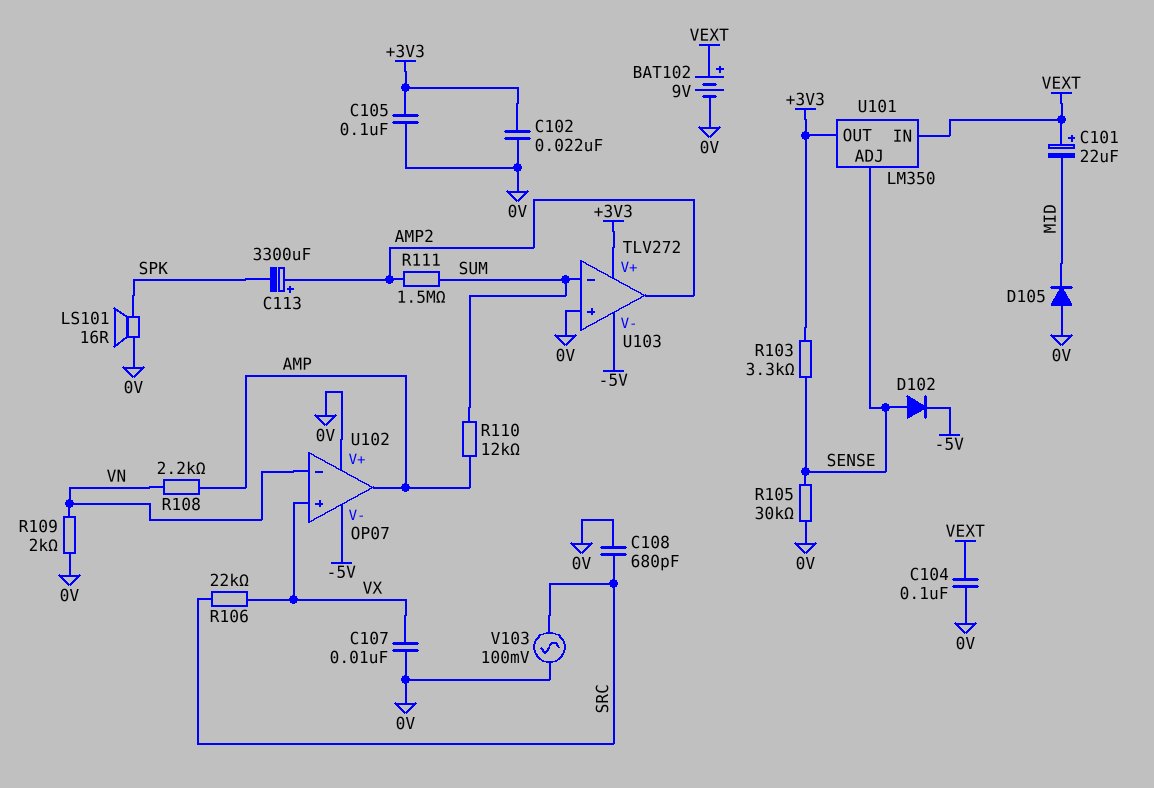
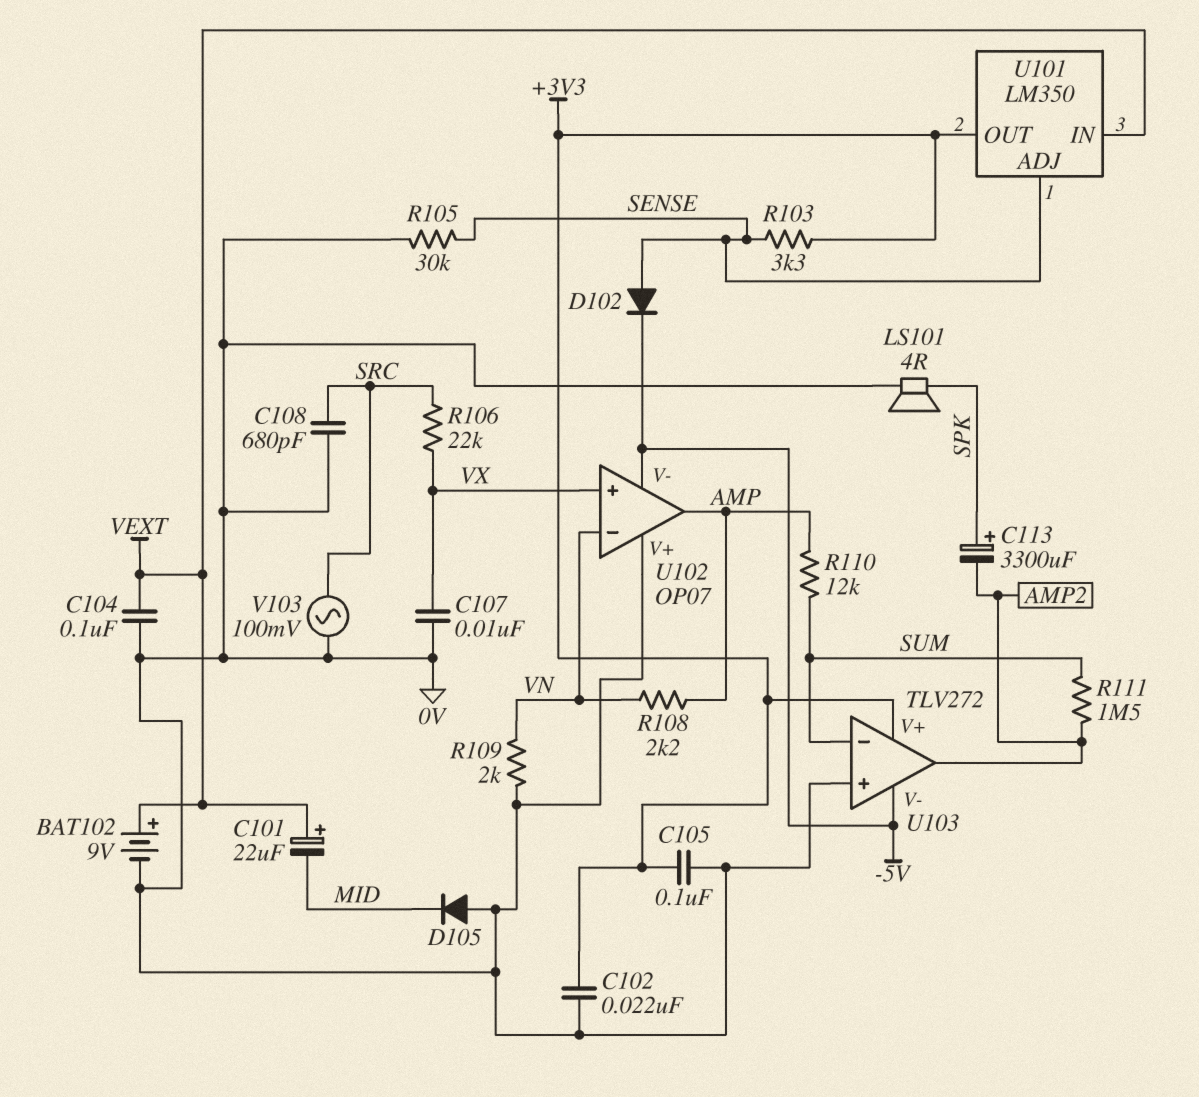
C113: 3300uF (plus AMP2, minus SPK) -> 3300uF (plus SPK, minus AMP2)
LS101: speaker 16R (0V, SPK) -> speaker 4R (0V, SPK)

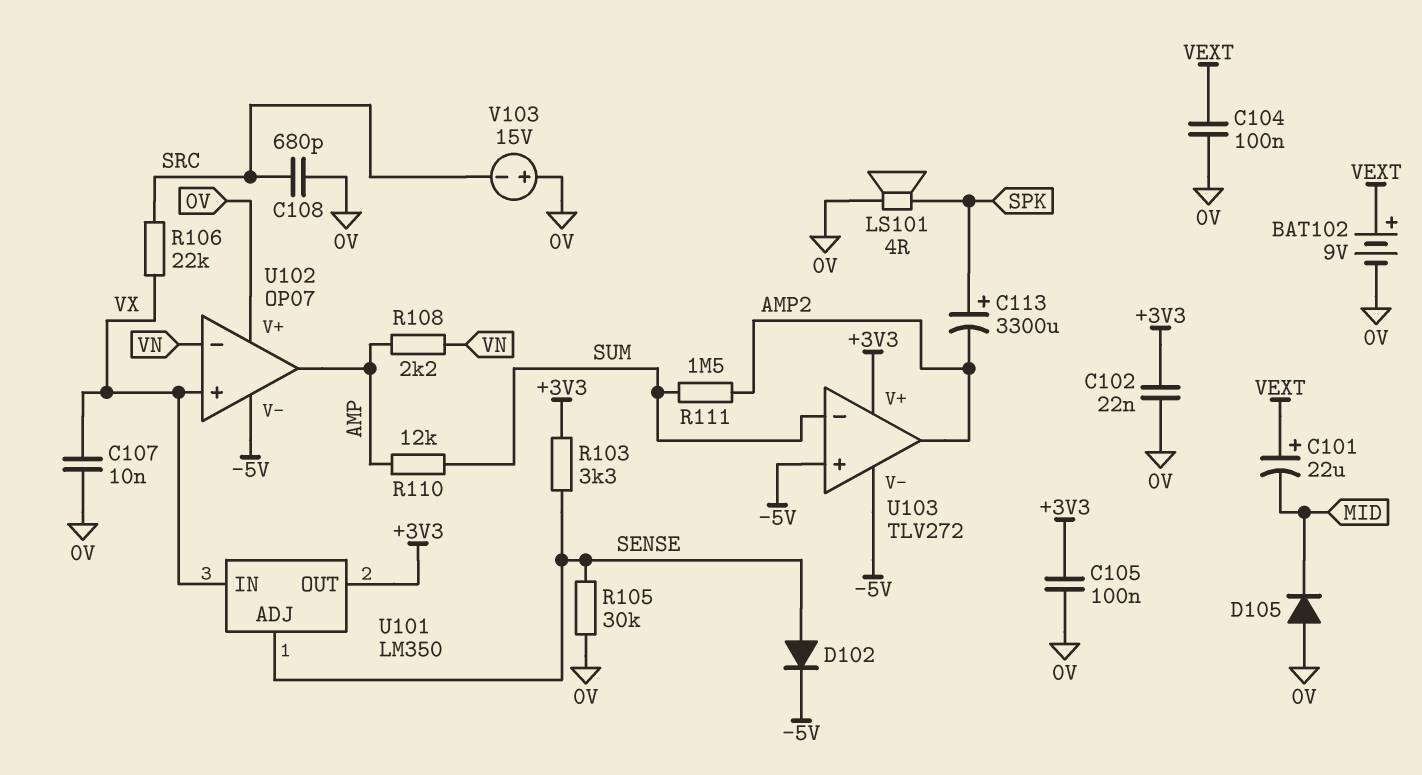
R109: 2k (0V, VN) -> none
U101 pin IN: VEXT -> VX
U103 pin in+: 0V -> -5V
V103: AC 100mV (0V, SRC) -> 15V (plus 0V, minus SRC)

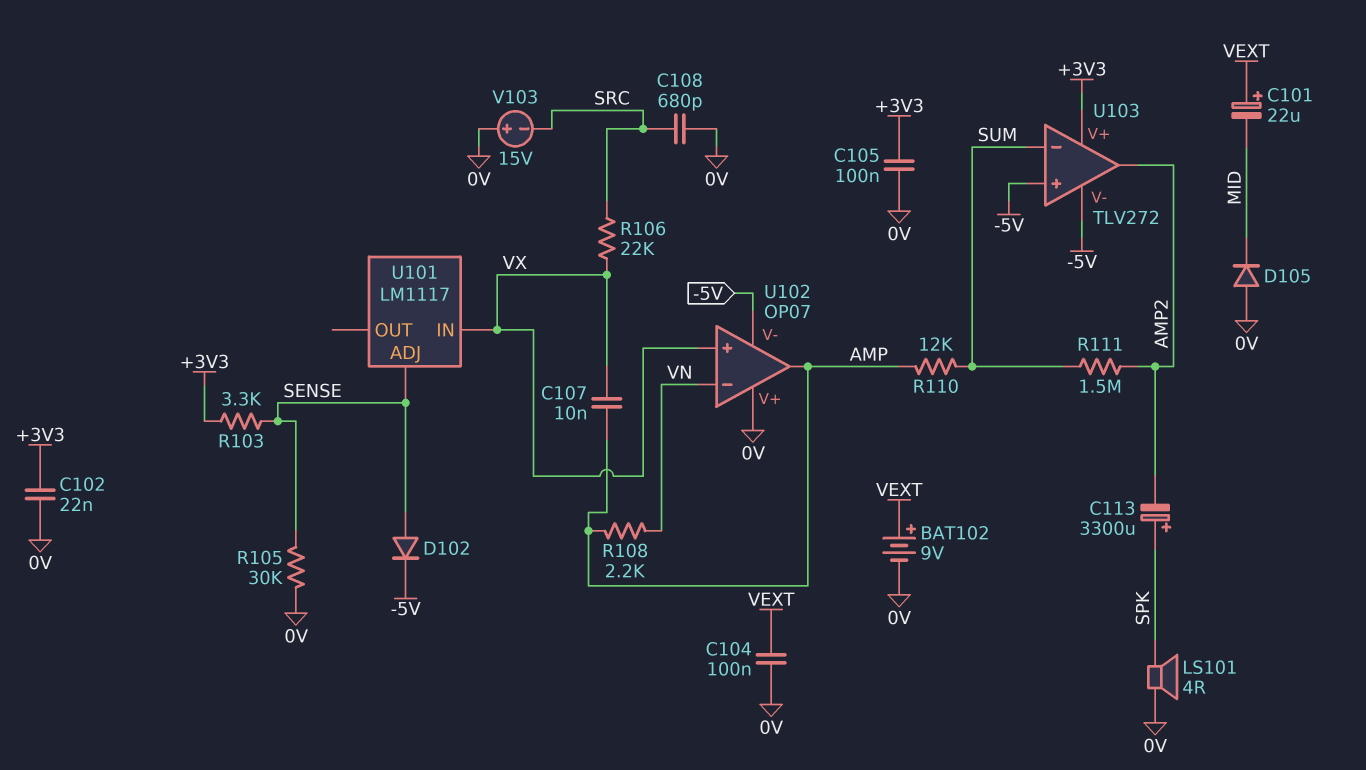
C107: 10nF (0V, VX) -> 10nF (AMP, VX)
U101: LM350 -> LM1117
U101 pin OUT: +3V3 -> none

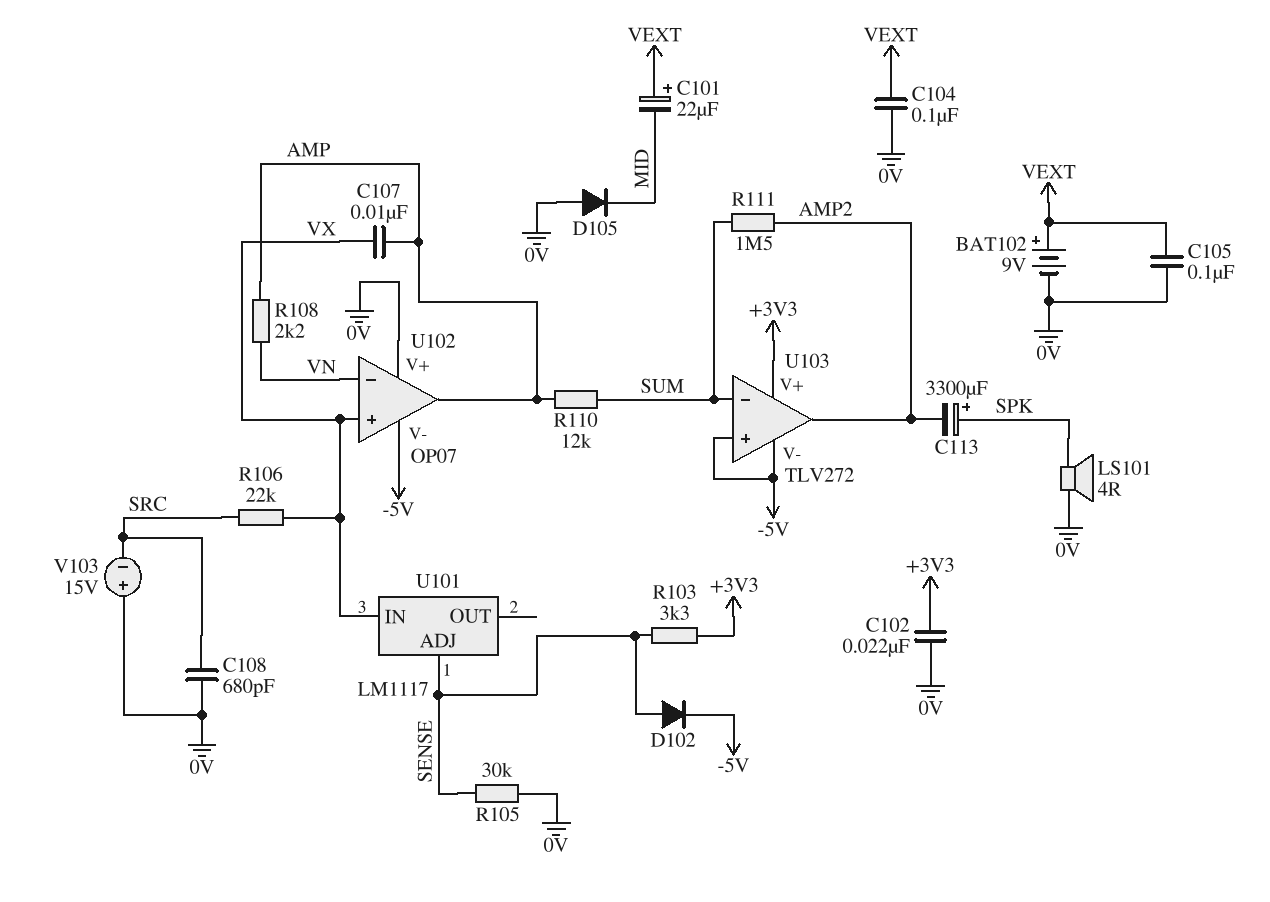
C105: 100nF (+3V3, 0V) -> 100nF (0V, VEXT)

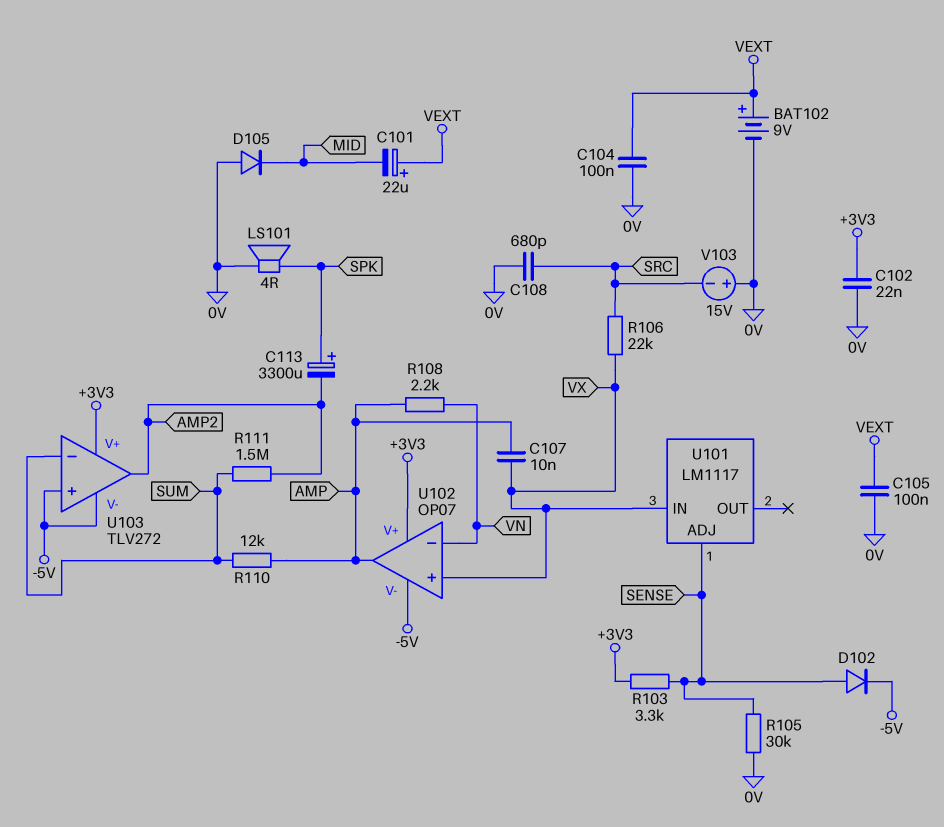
U102 pin V+: 0V -> +3V3

